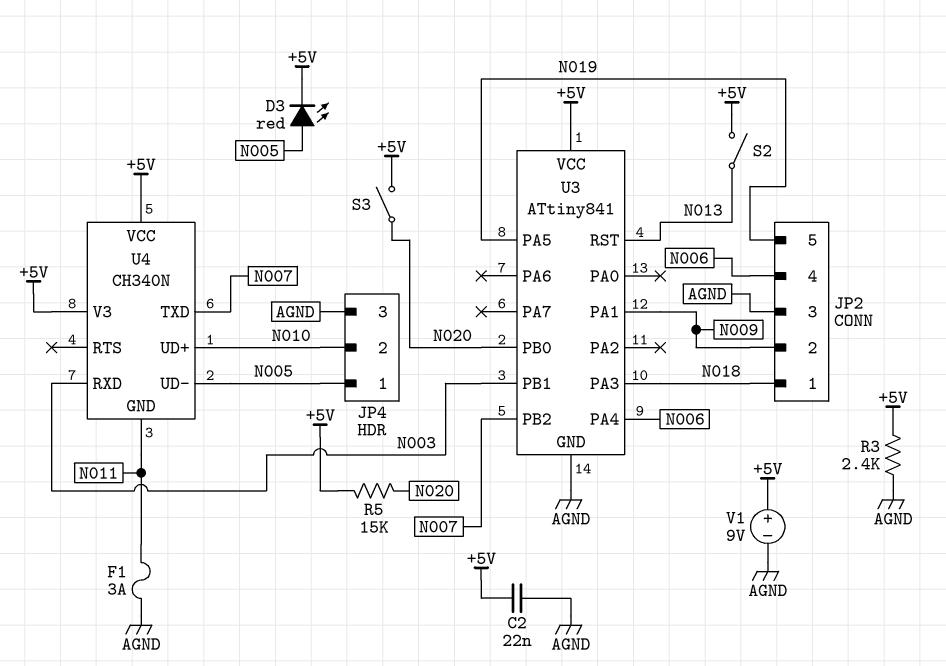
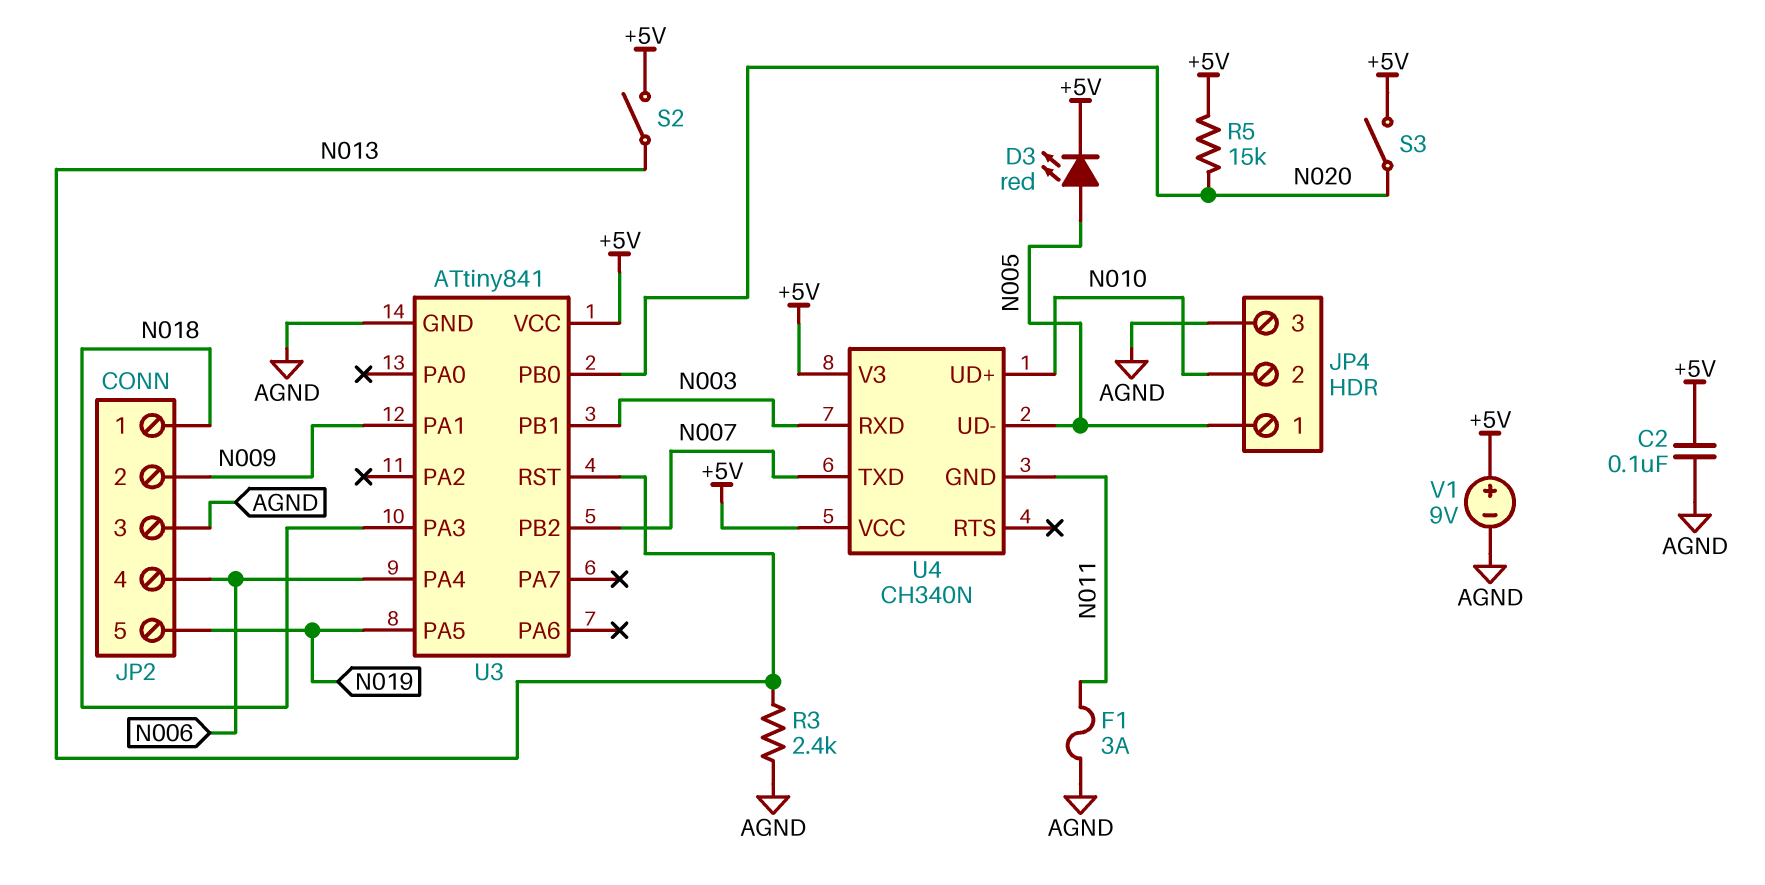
C2: 22nF (+5V, AGND) -> 100nF (+5V, AGND)
R3: 2.4k (+5V, AGND) -> 2.4k (AGND, N013)

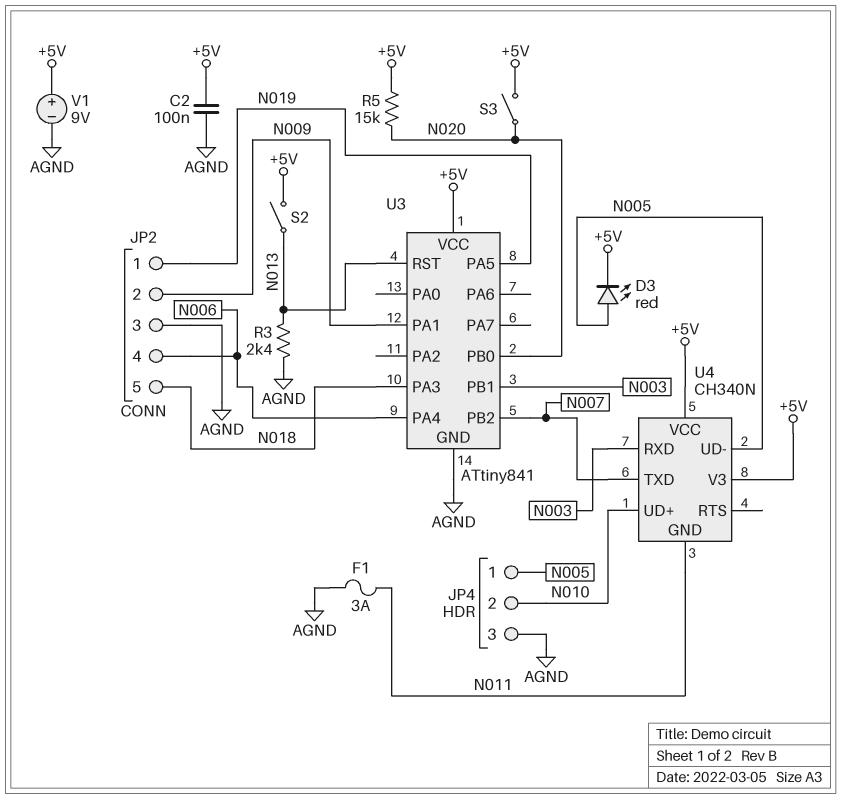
JP2 pin 1: N018 -> N019
JP2 pin 5: N019 -> N018

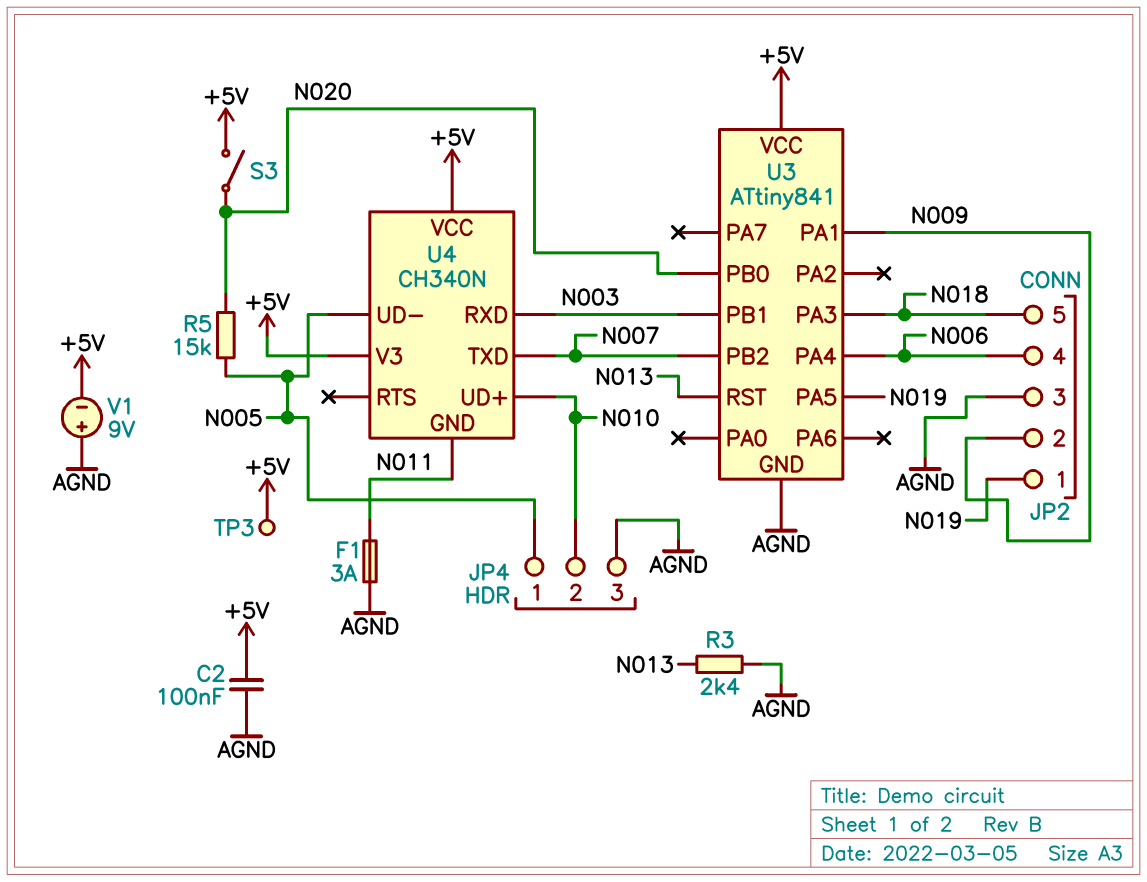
D3: LED red (A N005, K +5V) -> none
R5: 15k (+5V, N020) -> 15k (N005, N020)
S2: switch (+5V, N013) -> none
TP3: none -> test point (+5V)
V1: 9V (plus +5V, minus AGND) -> 9V (plus AGND, minus +5V)

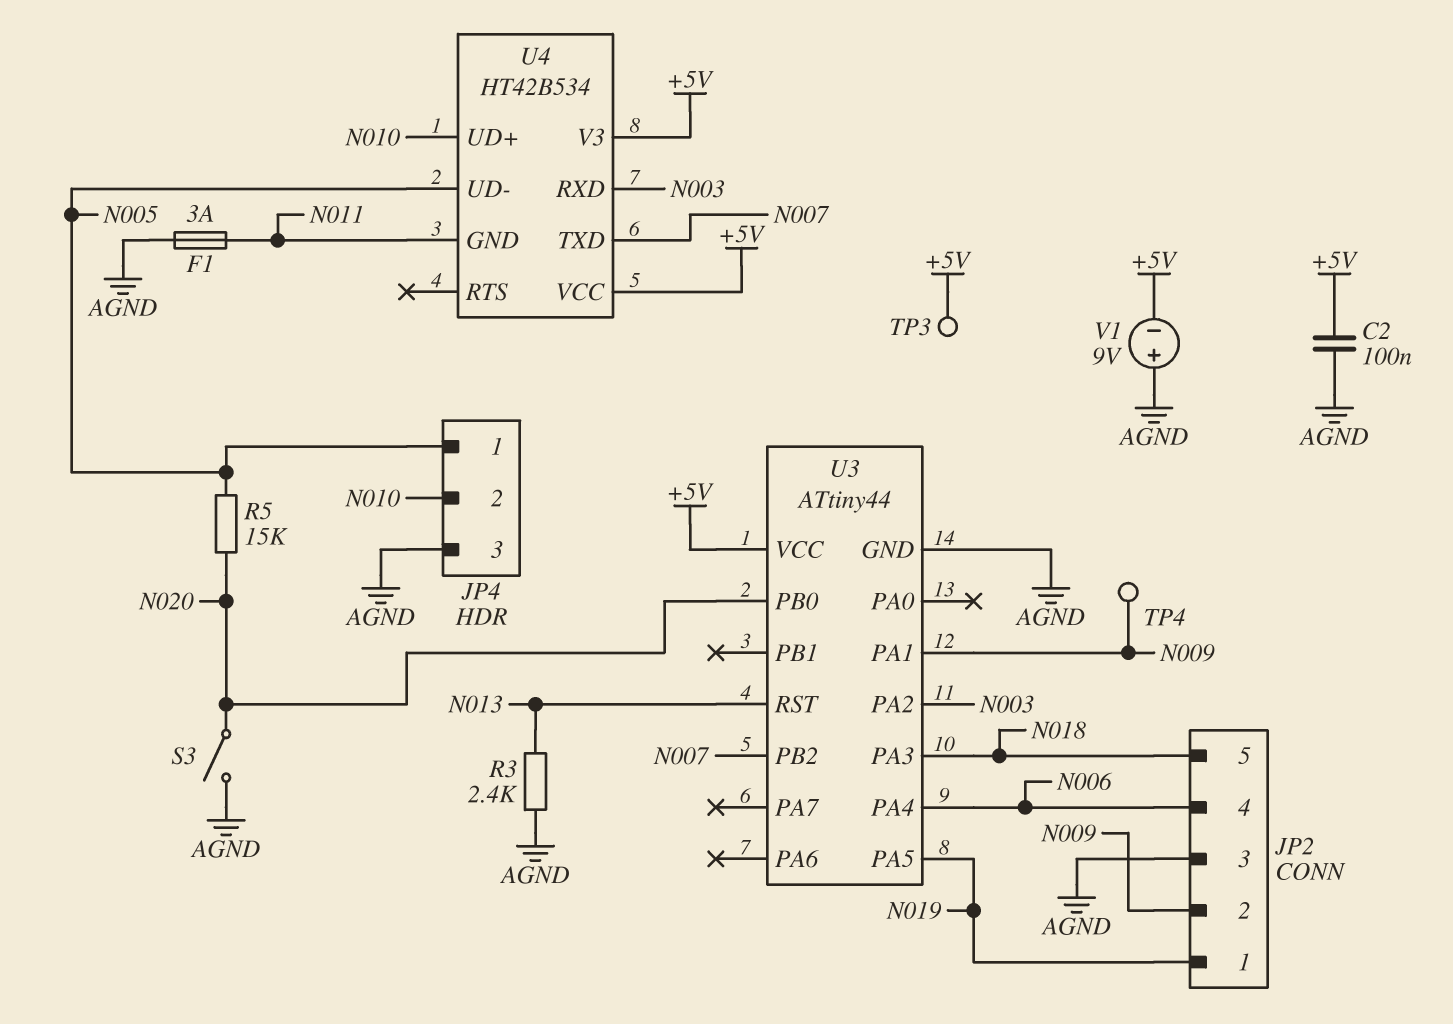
S3: switch (+5V, N020) -> switch (AGND, N020)
TP4: none -> test point (N009)
U3: ATtiny841 -> ATtiny44
U3 pin PA2: none -> N003
U3 pin PB1: N003 -> none
U4: CH340N -> HT42B534

